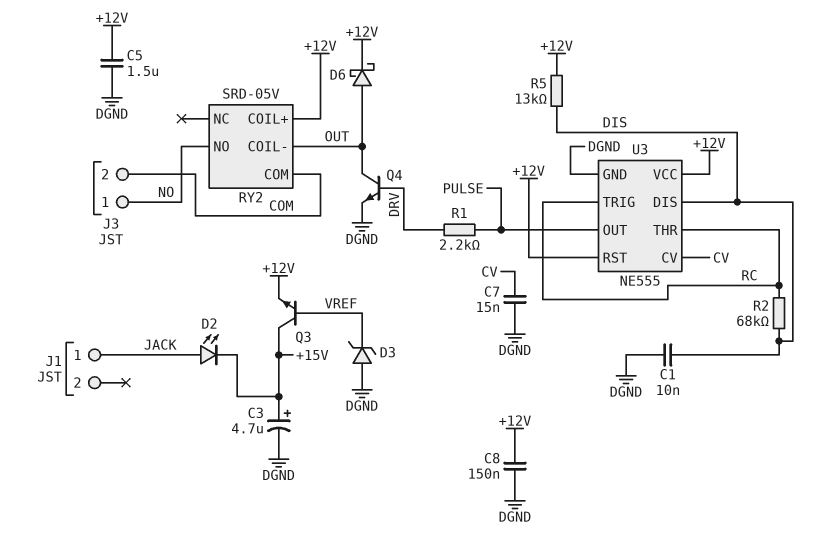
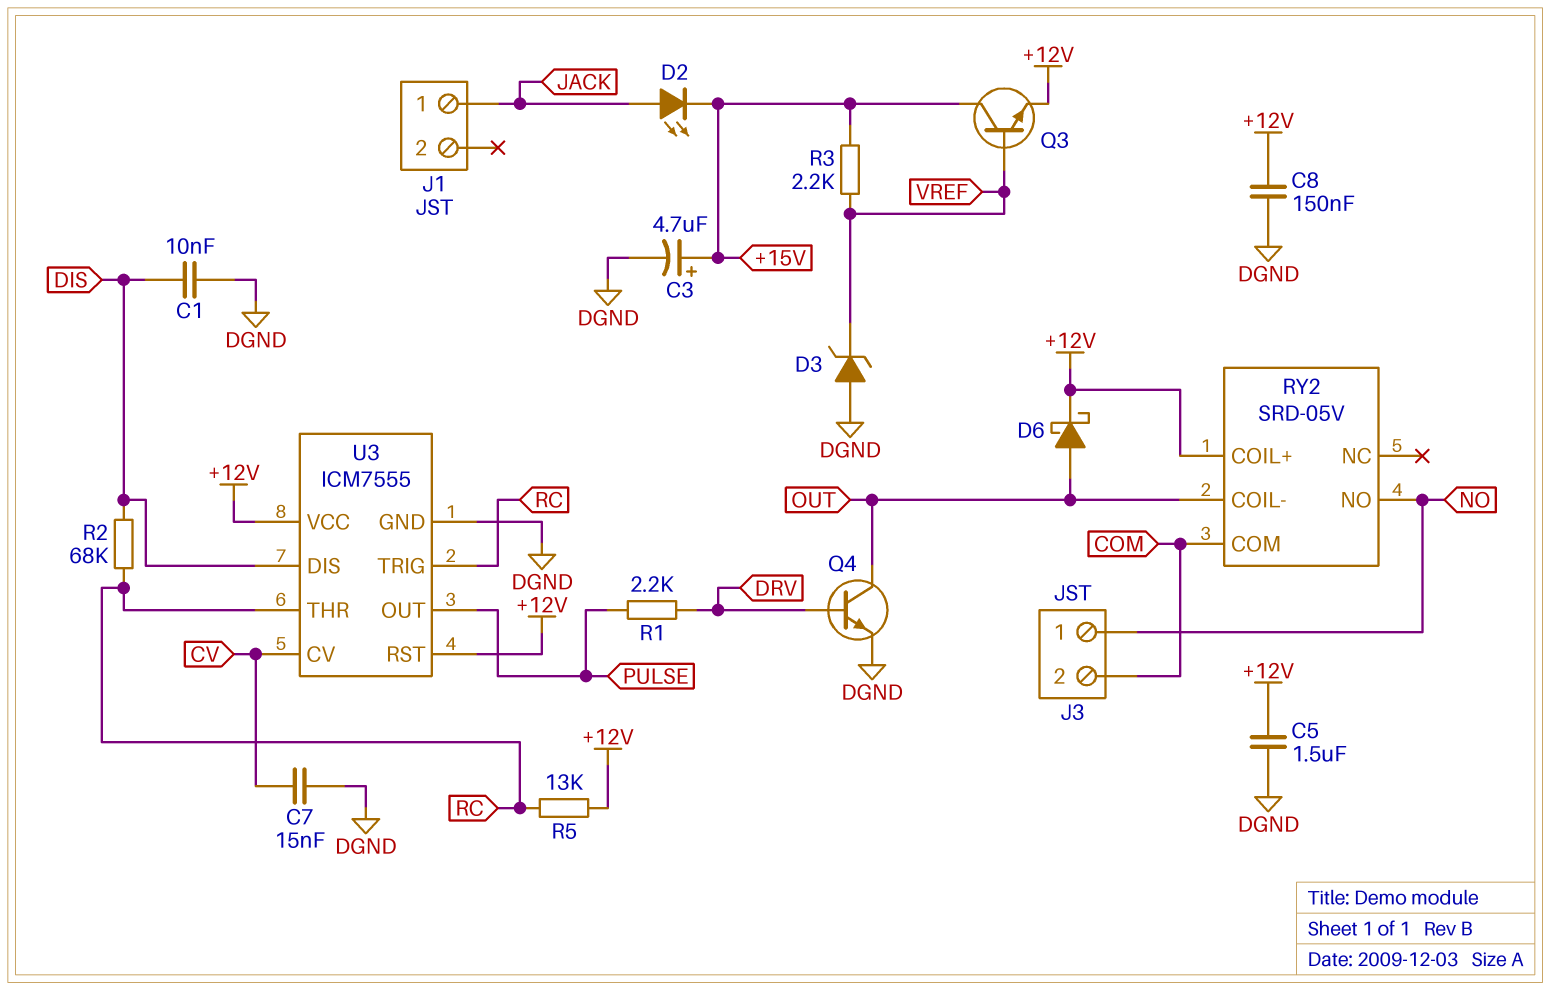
R3: none -> 2.2k (+15V, VREF)
R5: 13k (+12V, DIS) -> 13k (+12V, RC)
U3: NE555 -> ICM7555

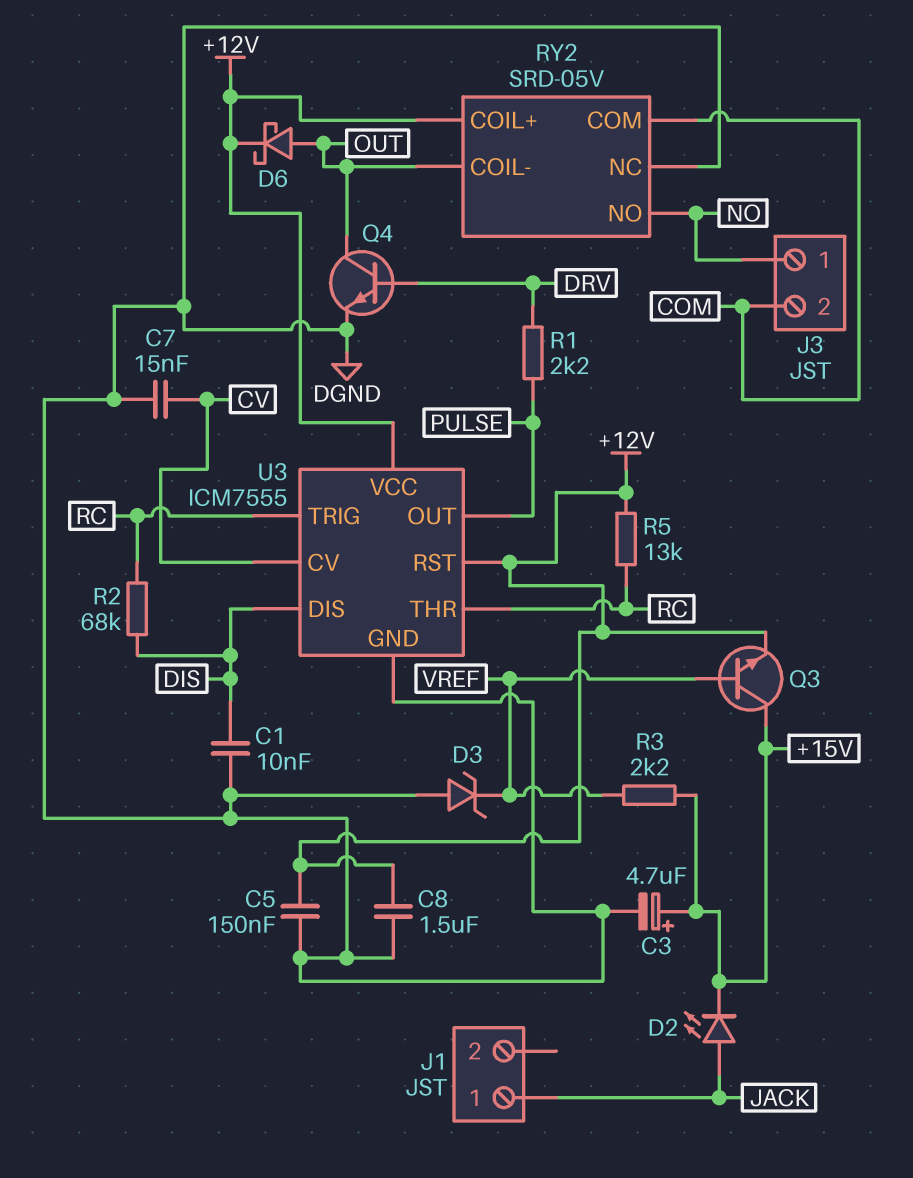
C5: 1.5uF (+12V, DGND) -> 150nF (+12V, DGND)
C8: 150nF (+12V, DGND) -> 1.5uF (+12V, DGND)
RY2 pin NC: none -> DGND

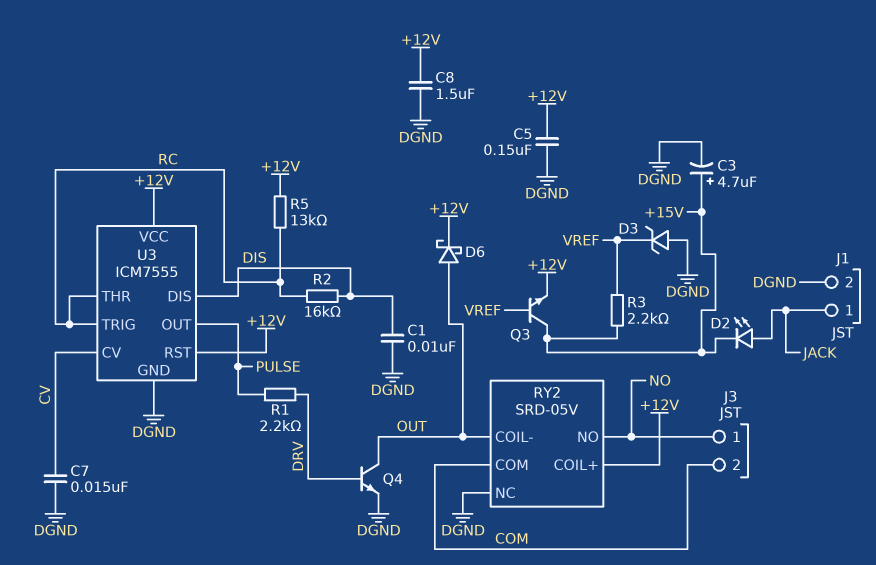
J1 pin 2: none -> DGND
R2: 68k (DIS, RC) -> 16k (DIS, RC)

